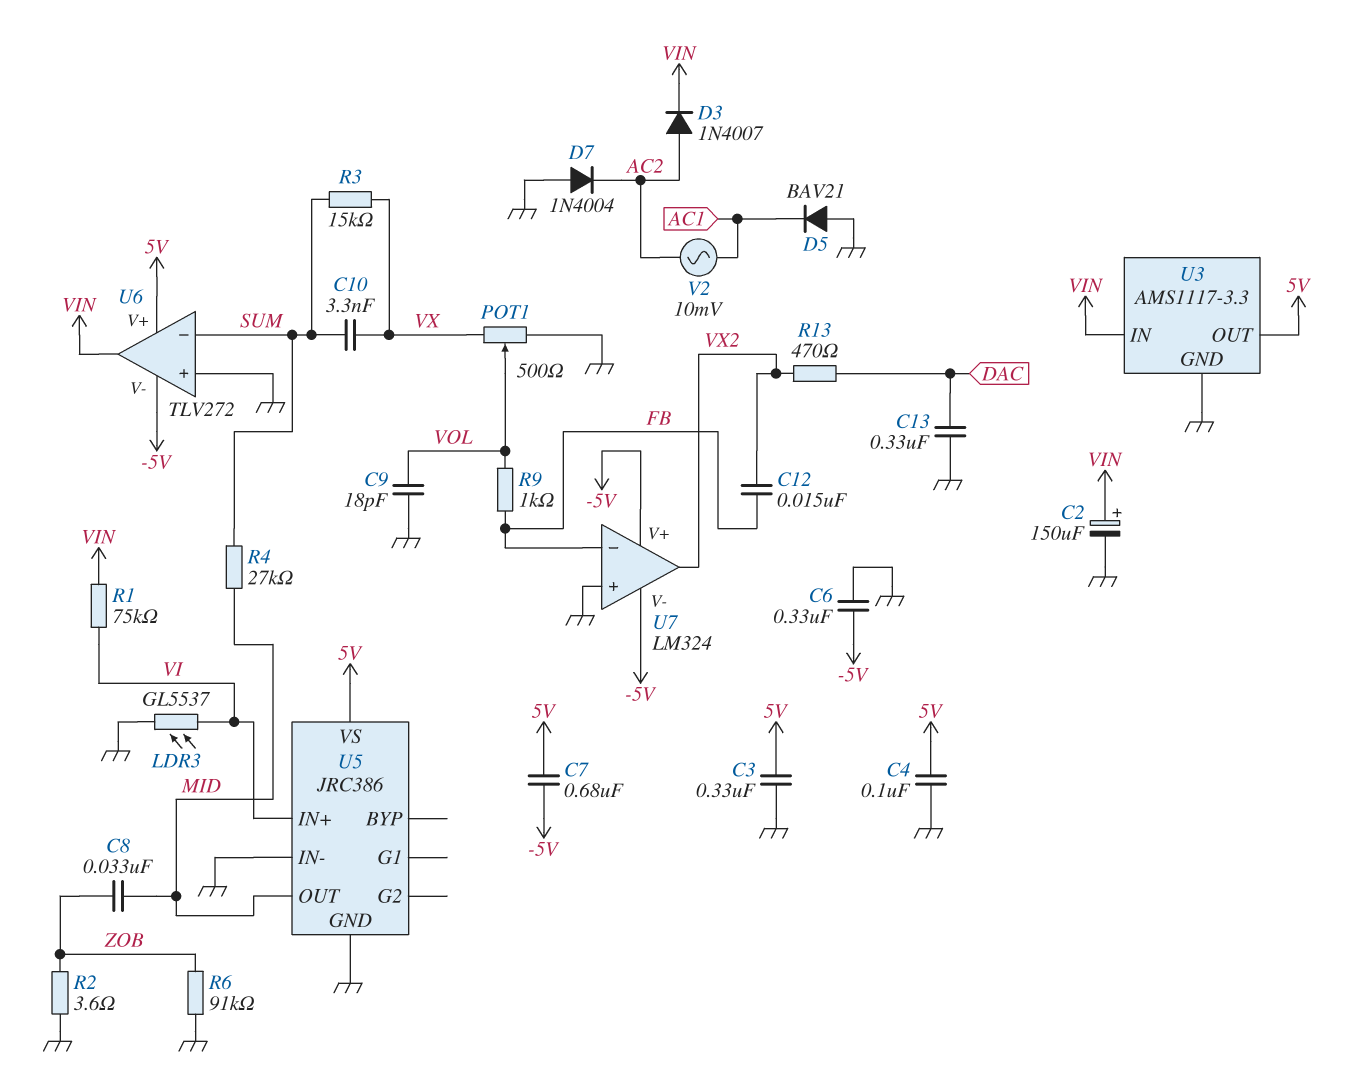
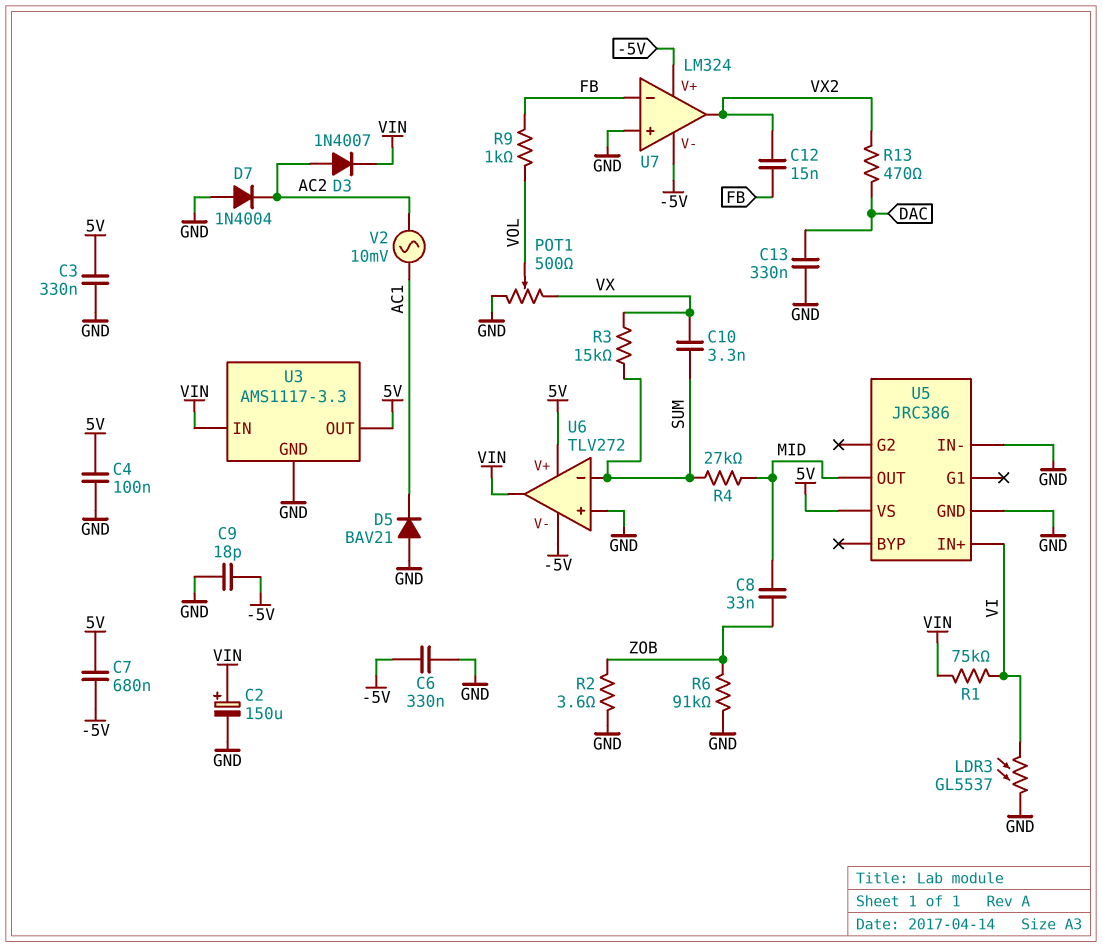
C9: 18pF (GND, VOL) -> 18pF (-5V, GND)

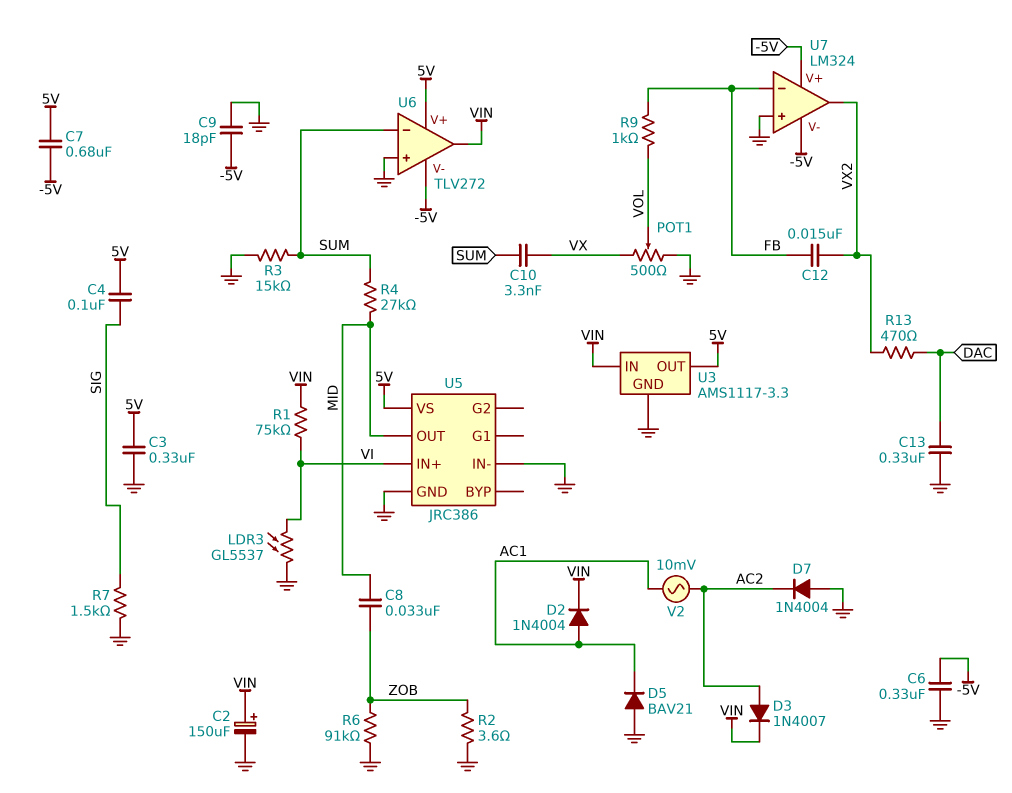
C4: 100nF (5V, GND) -> 100nF (5V, SIG)
D2: none -> diode 1N4004 (A AC1, K VIN)
R3: 15k (SUM, VX) -> 15k (GND, SUM)
R7: none -> 1.5k (GND, SIG)

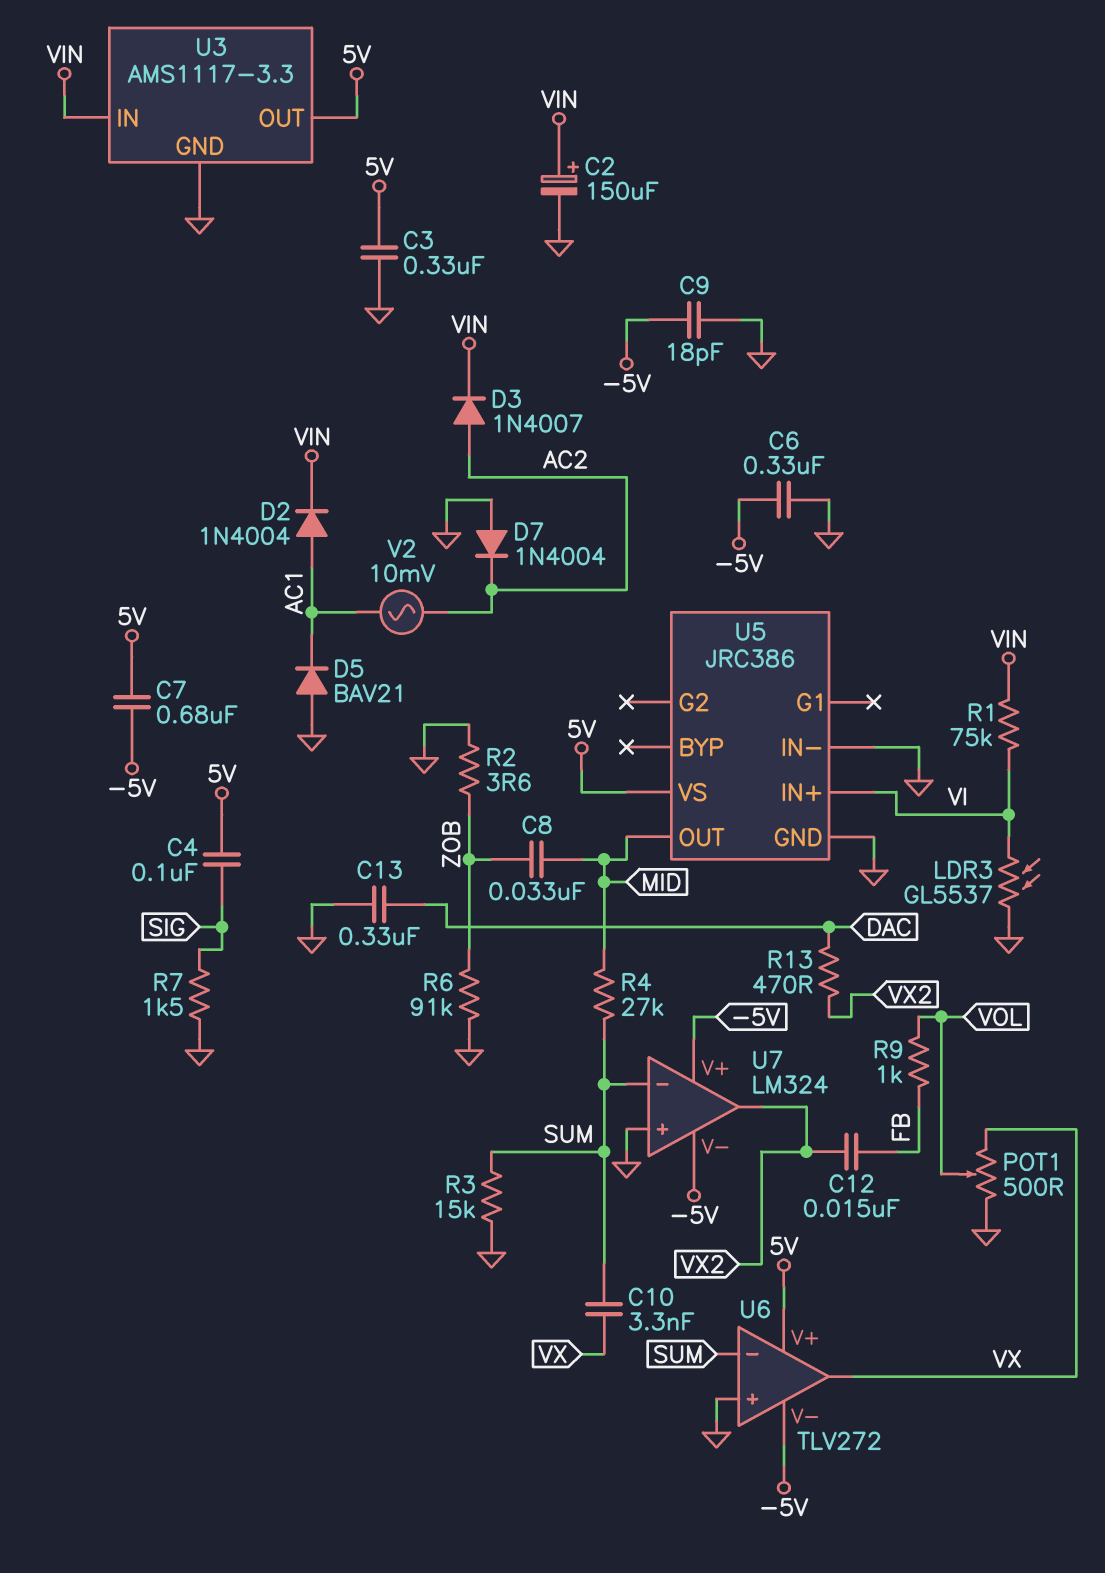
U6 pin out: VIN -> VX
U7 pin in-: FB -> SUM

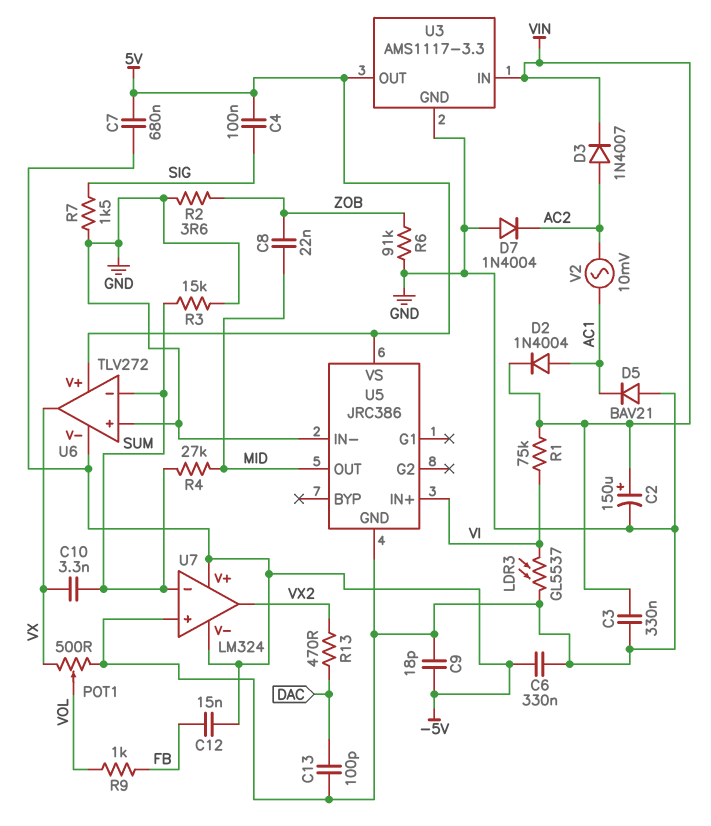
C3: 330nF (5V, GND) -> 330nF (GND, VIN)
C8: 33nF (MID, ZOB) -> 22nF (MID, ZOB)
C12: 15nF (FB, VX2) -> 15nF (-5V, FB)
C13: 330nF (DAC, GND) -> 100pF (DAC, GND)

